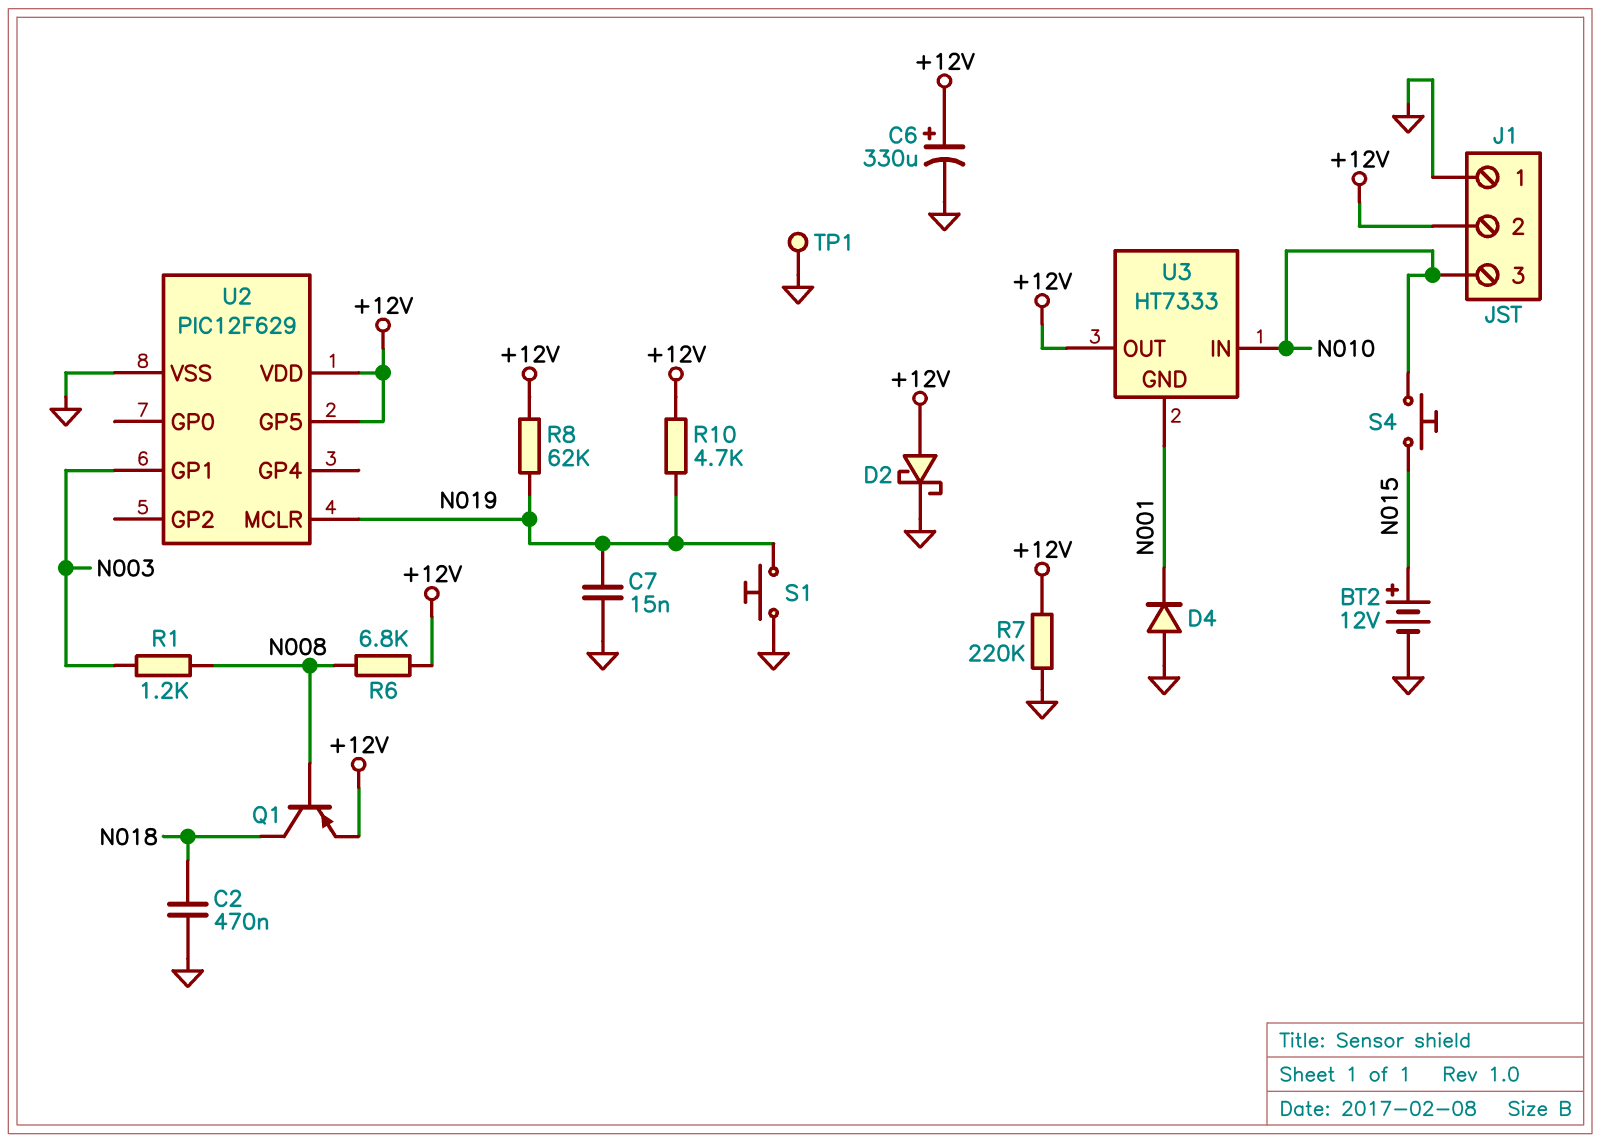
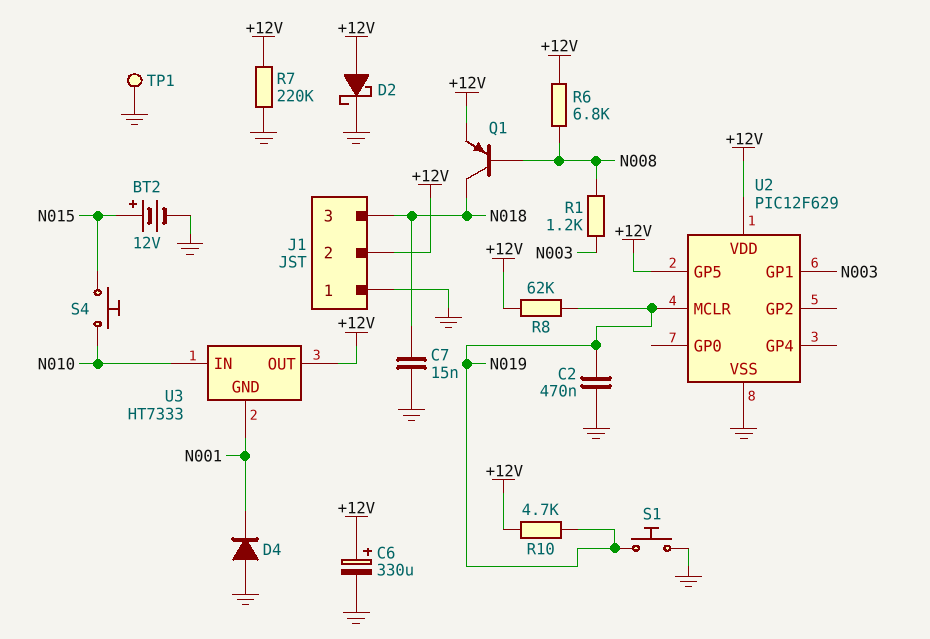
C2: 470nF (GND, N018) -> 470nF (GND, N019)
C7: 15nF (GND, N019) -> 15nF (GND, N018)
J1 pin 3: N010 -> N018

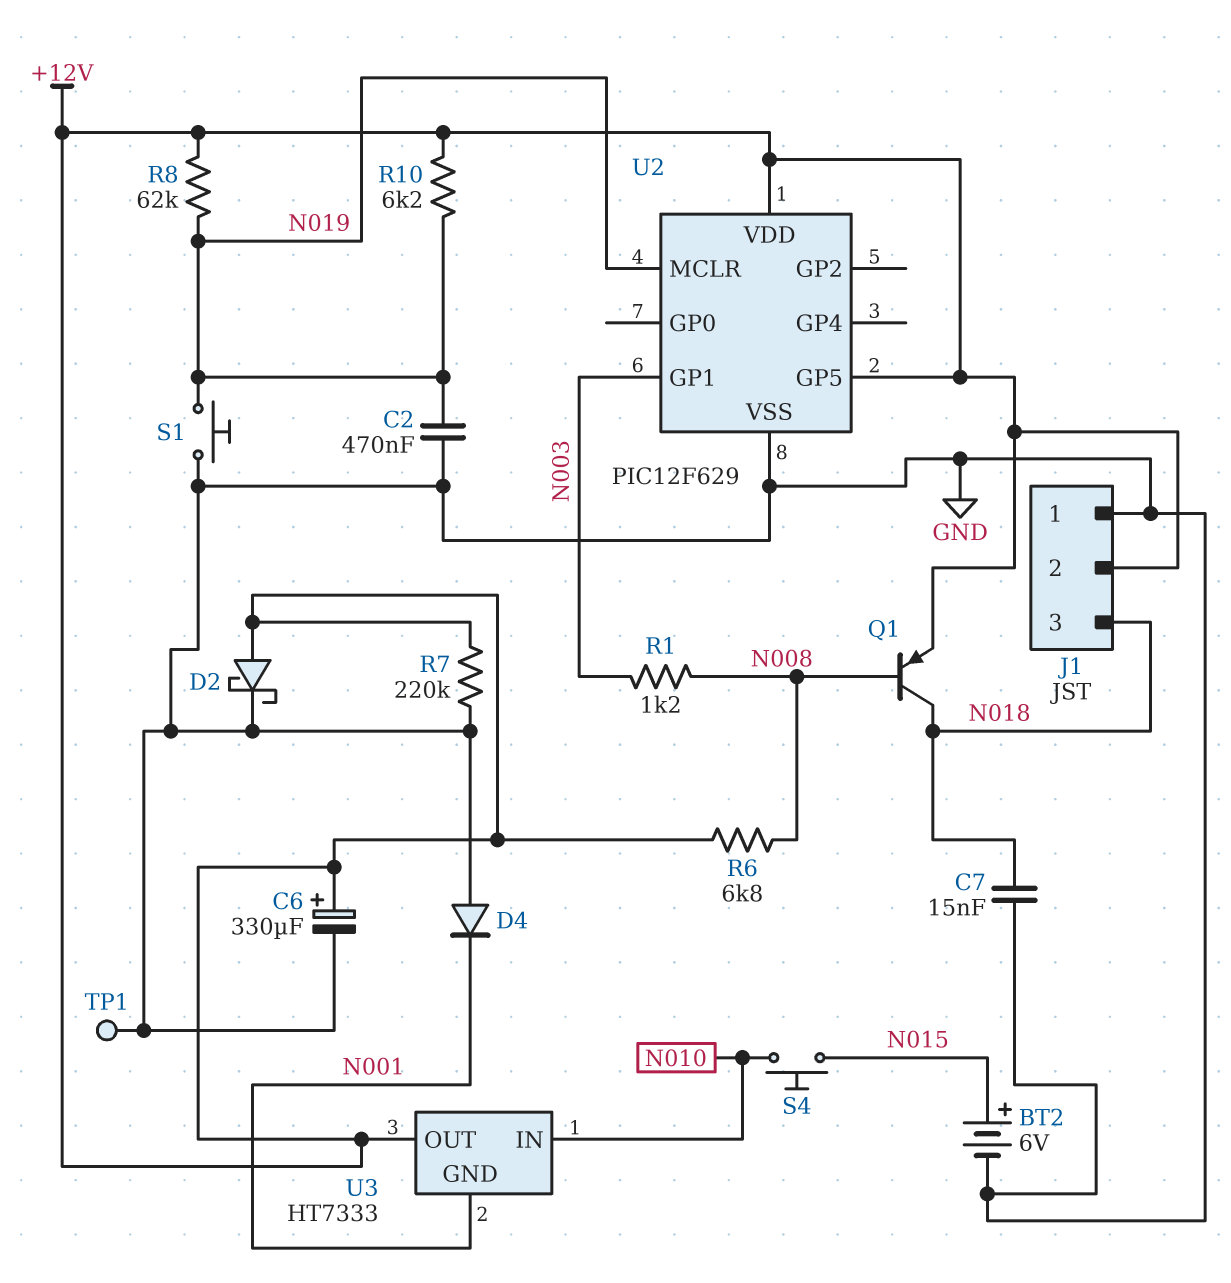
BT2: 12V (plus N015, minus GND) -> 6V (plus N015, minus GND)
R10: 4.7k (+12V, N019) -> 6.2k (+12V, N019)

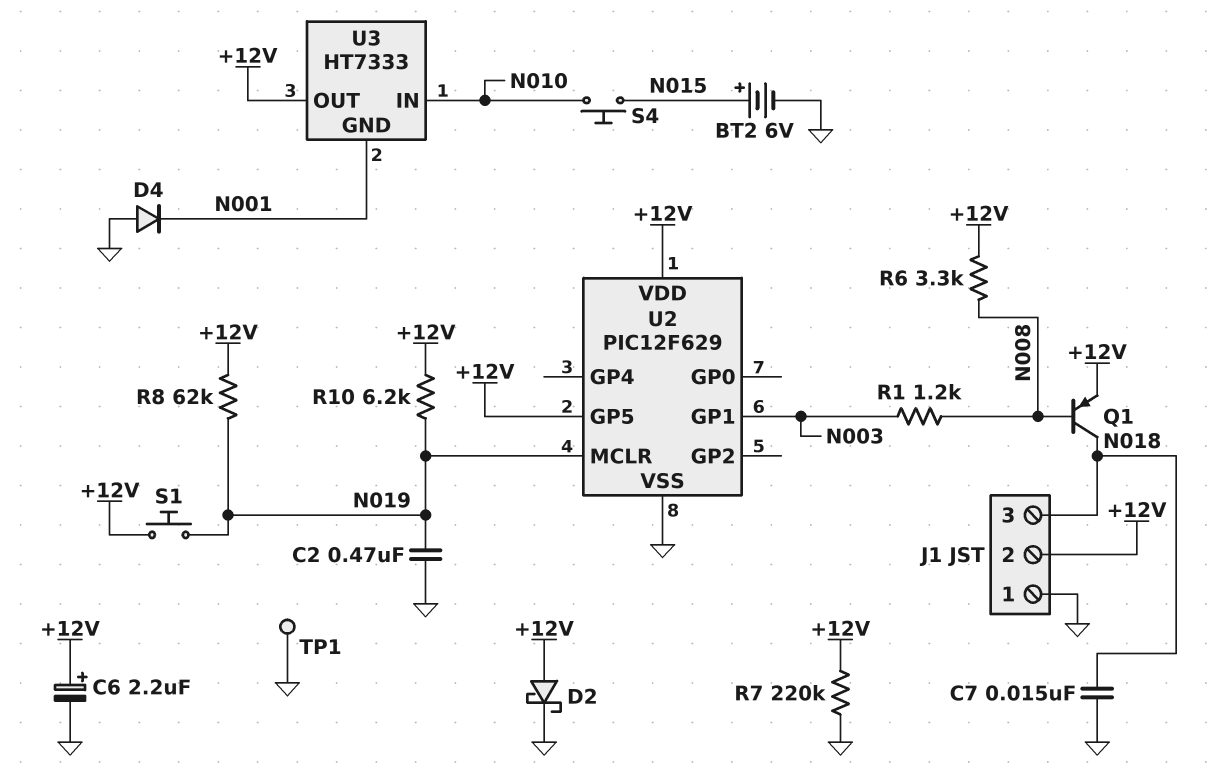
C6: 330uF (plus +12V, minus GND) -> 2.2uF (plus +12V, minus GND)
R6: 6.8k (+12V, N008) -> 3.3k (+12V, N008)
S1: button (GND, N019) -> button (+12V, N019)

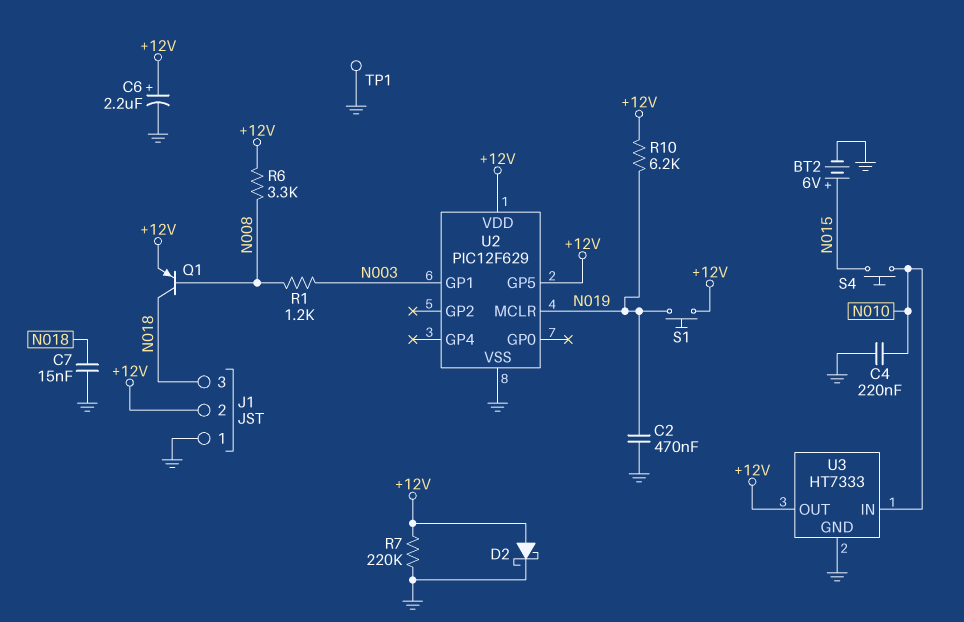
C4: none -> 220nF (GND, N010)
D4: diode (A GND, K N001) -> none
R8: 62k (+12V, N019) -> none
U3 pin GND: N001 -> GND

